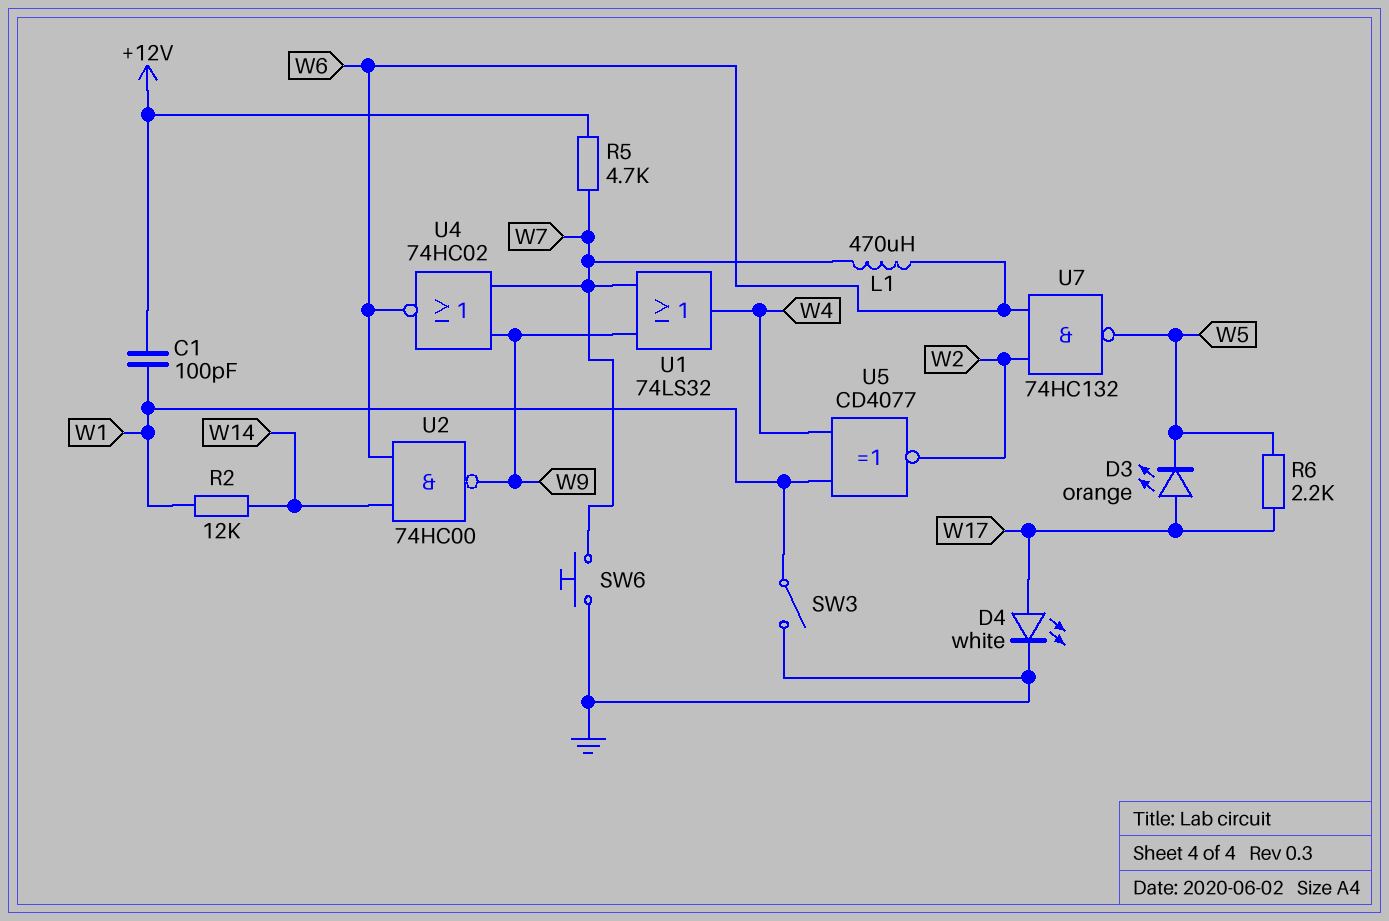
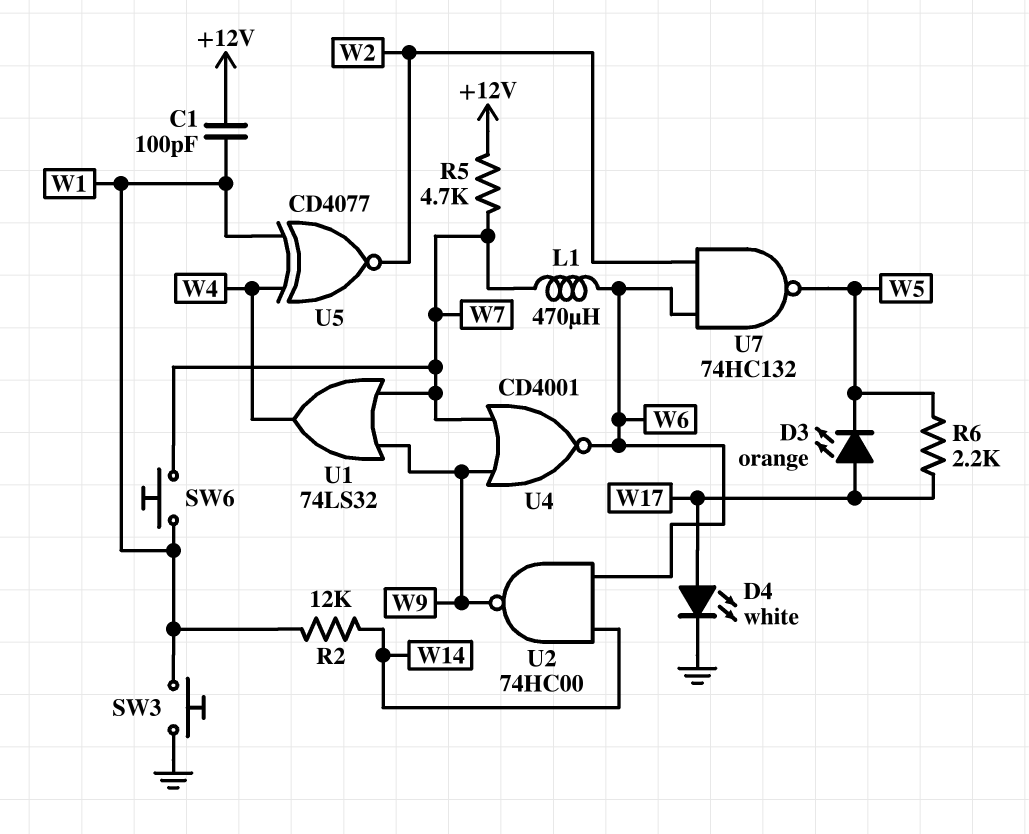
SW3: switch (GND, W1) -> button (GND, W1)
SW6: button (GND, W7) -> button (W1, W7)
U4: NOR 74HC02 (in W7, in W9, out W6) -> NOR CD4001 (in W7, in W9, out W6)

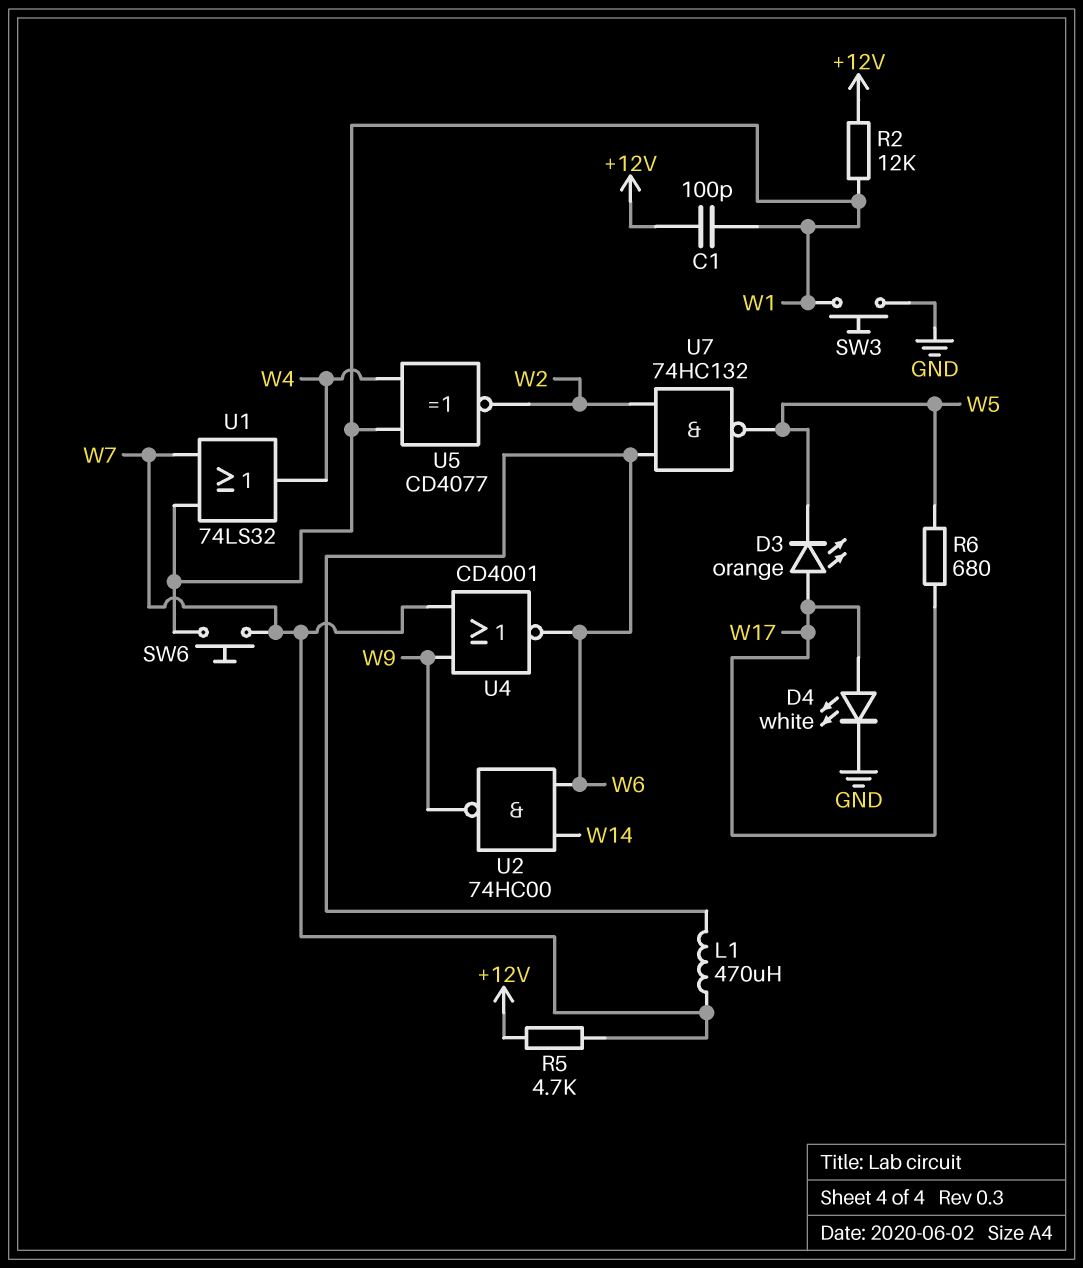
R2: 12k (W1, W14) -> 12k (+12V, W1)
R6: 2.2k (W5, W17) -> 680 (W5, W17)
U1: OR 74LS32 (in W7, in W9, out W4) -> OR 74LS32 (in W1, in W7, out W4)

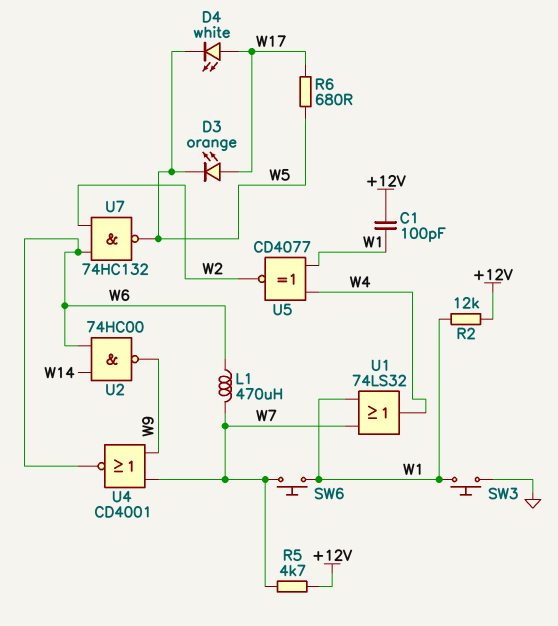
D4: LED white (A W17, K GND) -> LED white (A W17, K W5)

